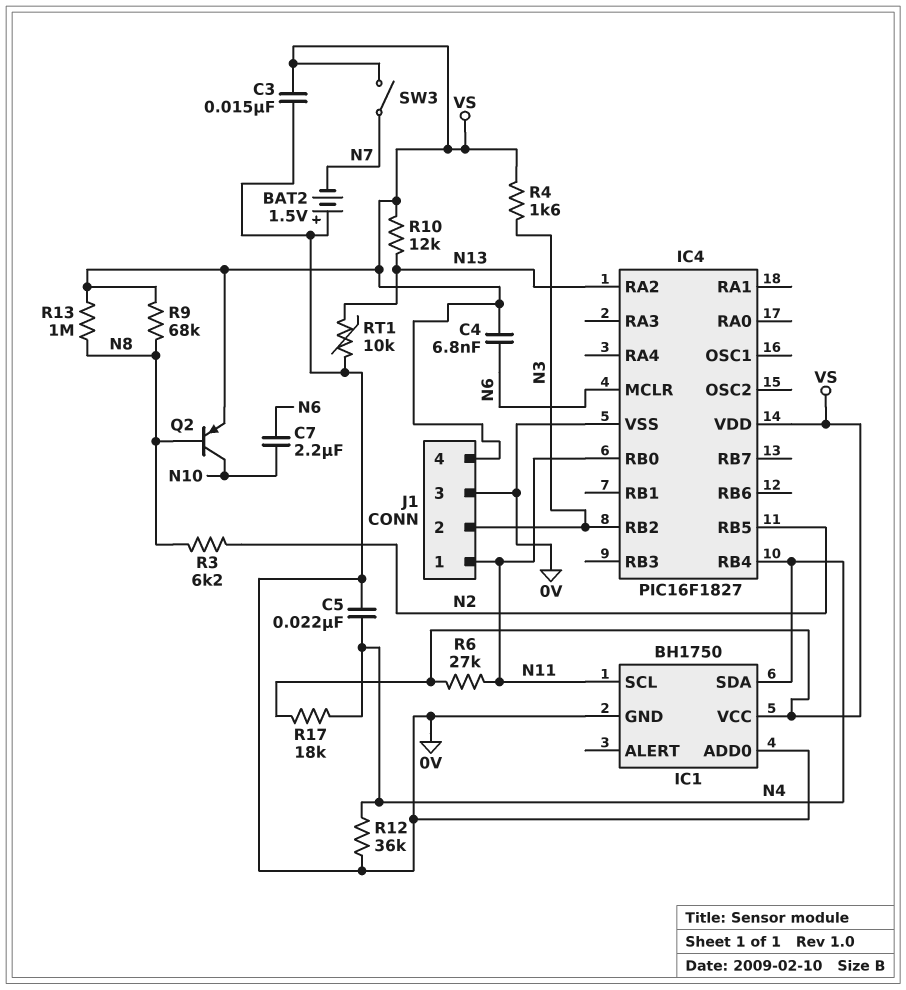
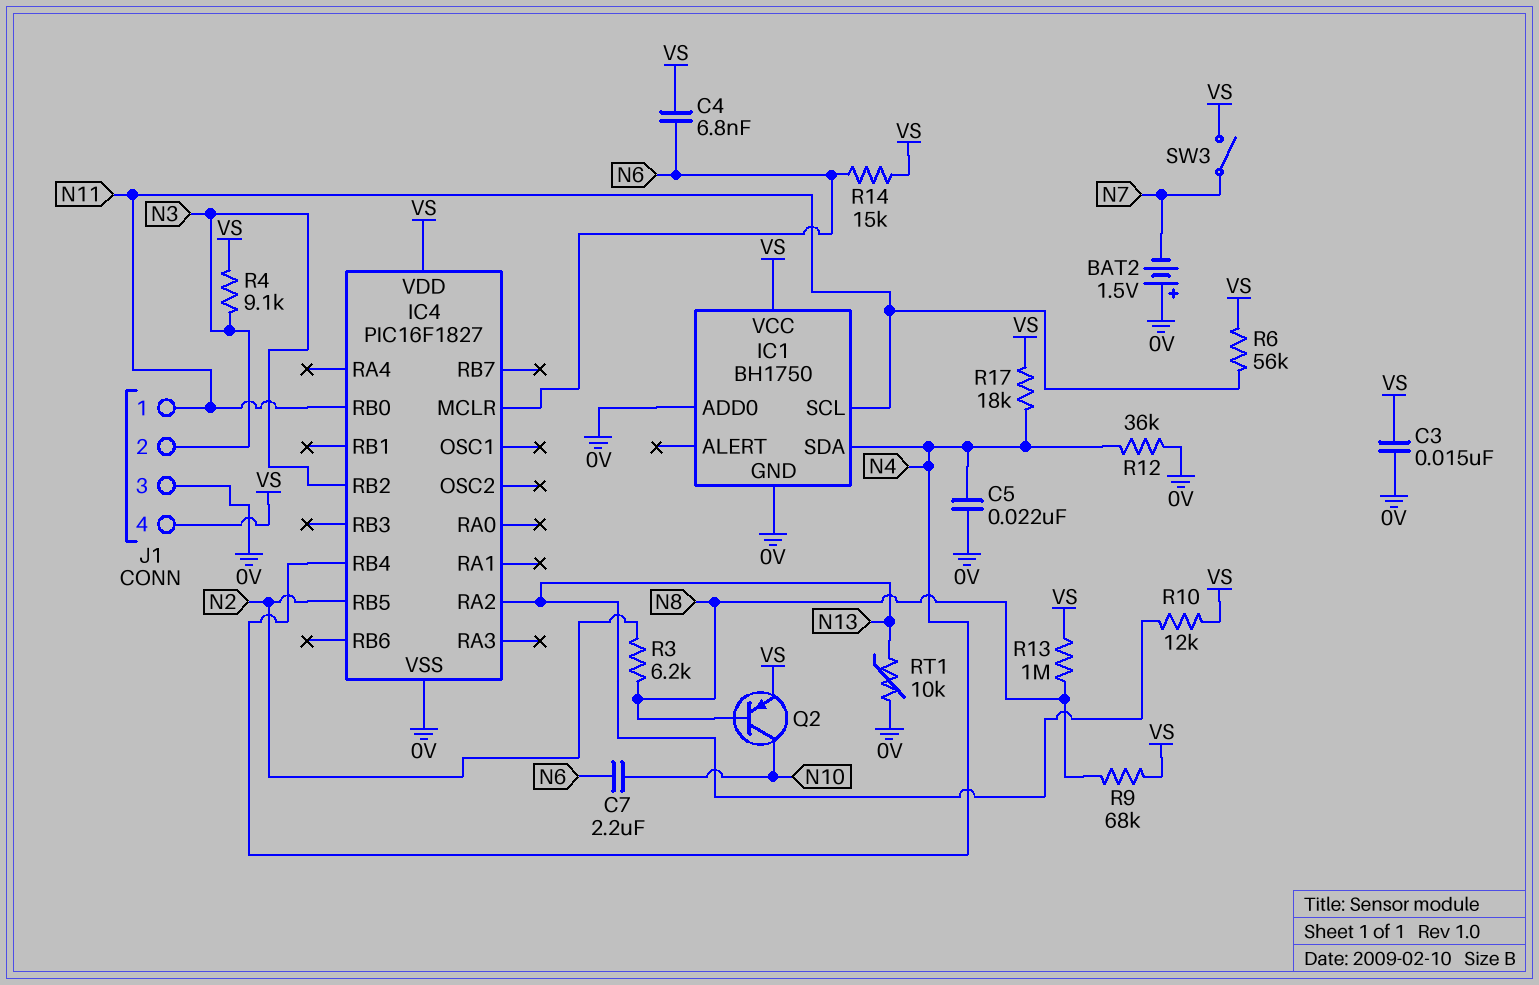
R4: 1.6k (N3, VS) -> 9.1k (N3, VS)
R6: 27k (N11, VS) -> 56k (N11, VS)
R14: none -> 15k (N6, VS)

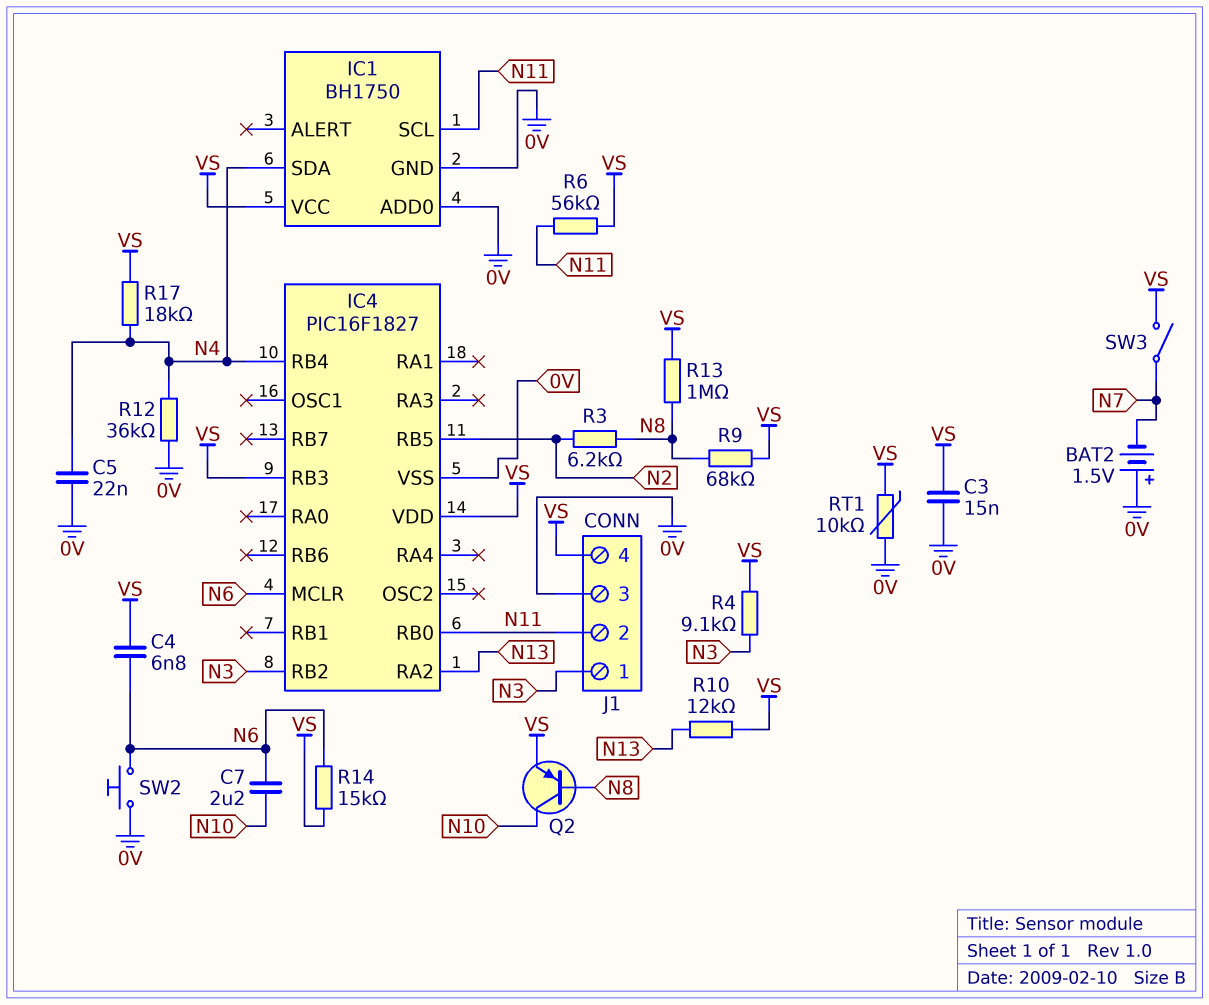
IC4 pin RB3: none -> VS
J1 pin 1: N11 -> N3
J1 pin 2: N3 -> N11
RT1: 10k (0V, N13) -> 10k (0V, VS)
SW2: none -> button (0V, N6)

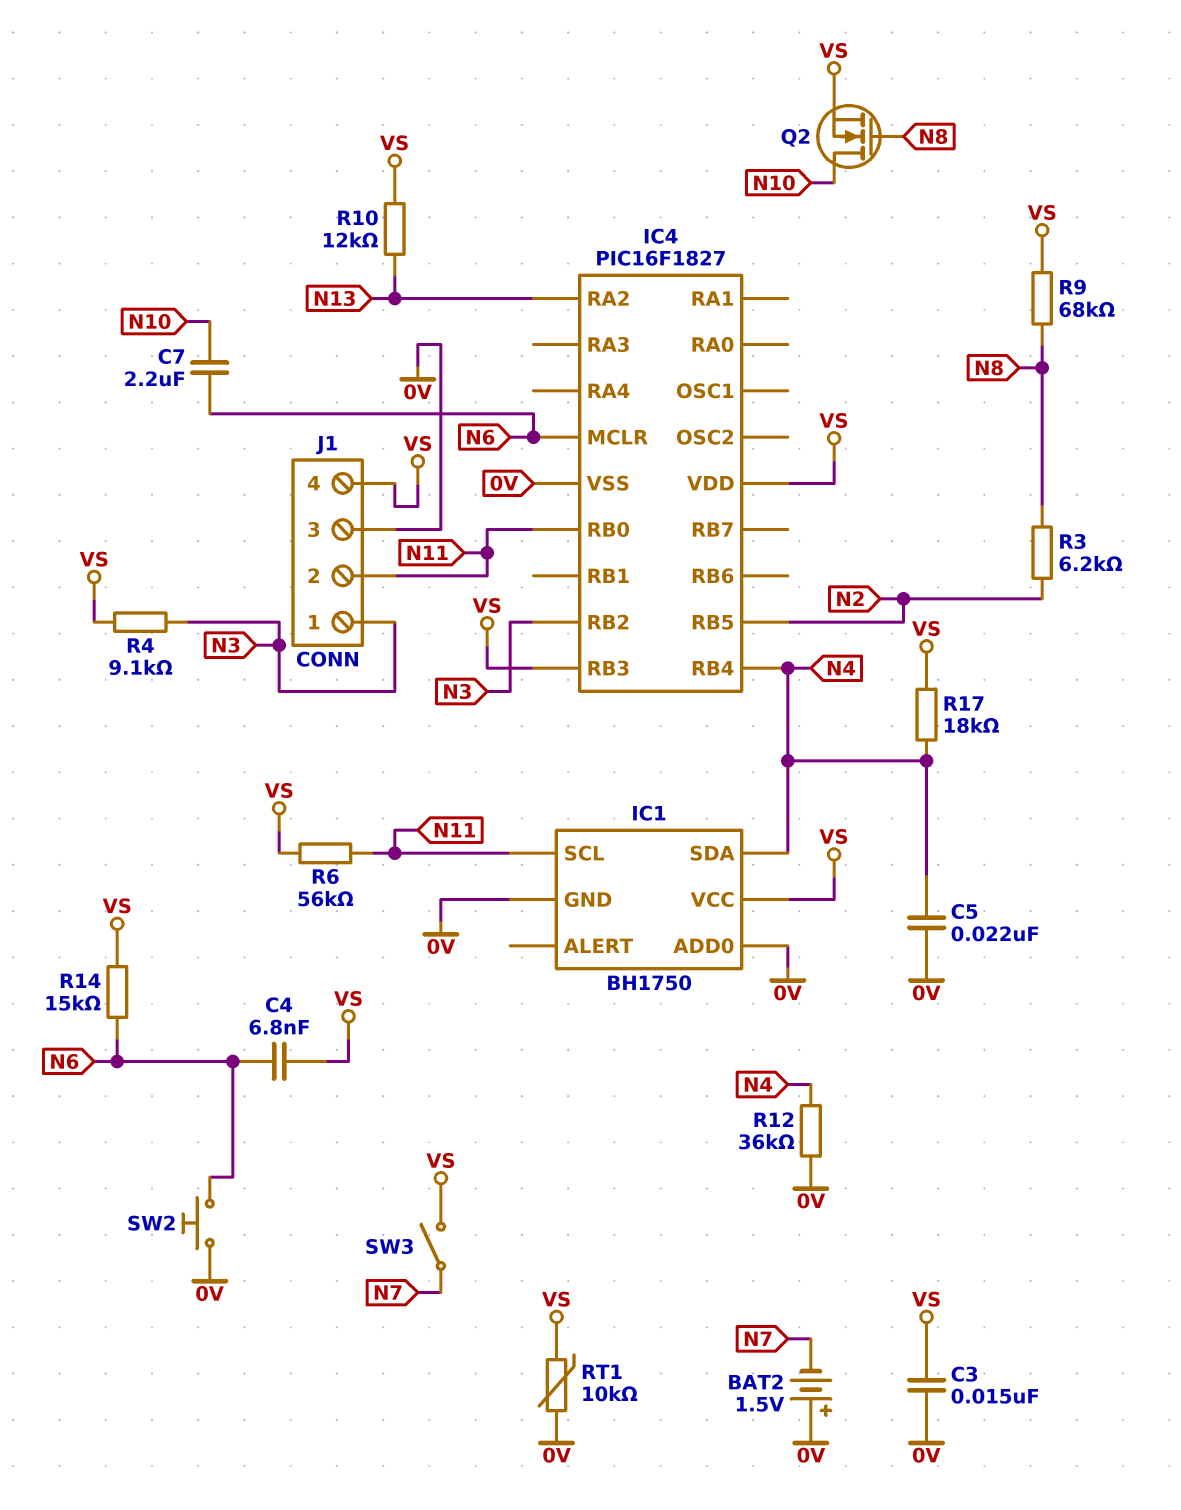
Q2: PNP (B N8, C N10, E VS) -> NMOS (G N8, D N10, S VS)
R13: 1M (N8, VS) -> none

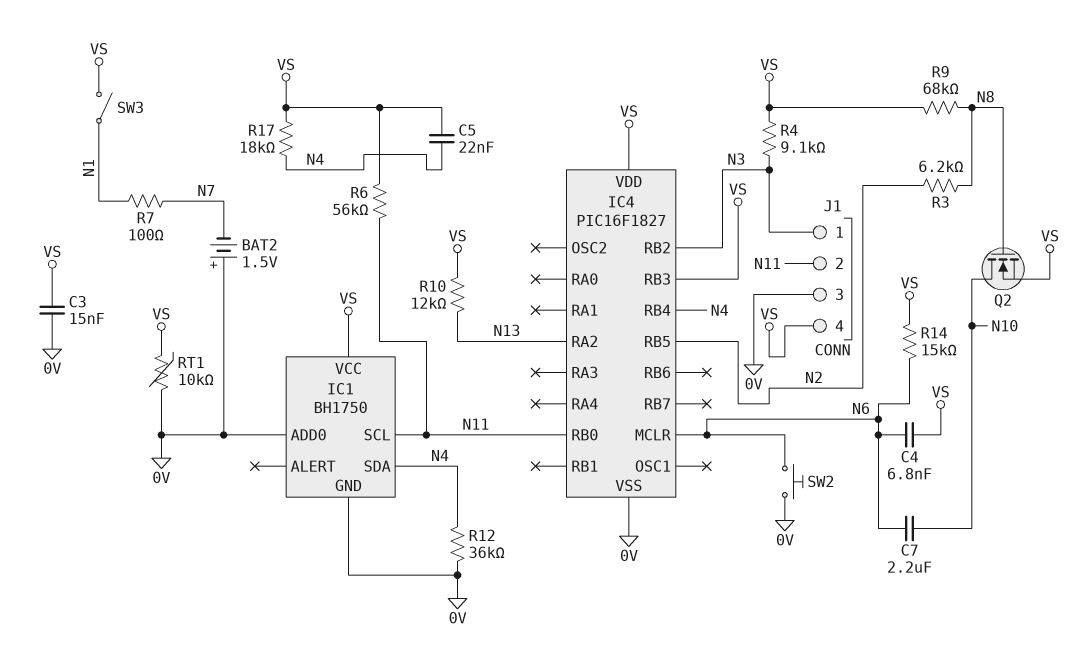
C5: 22nF (0V, N4) -> 22nF (N4, VS)
R7: none -> 100 (N1, N7)
SW3: switch (N7, VS) -> switch (N1, VS)

